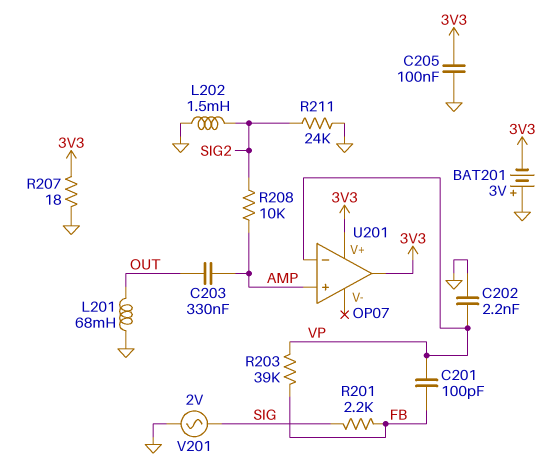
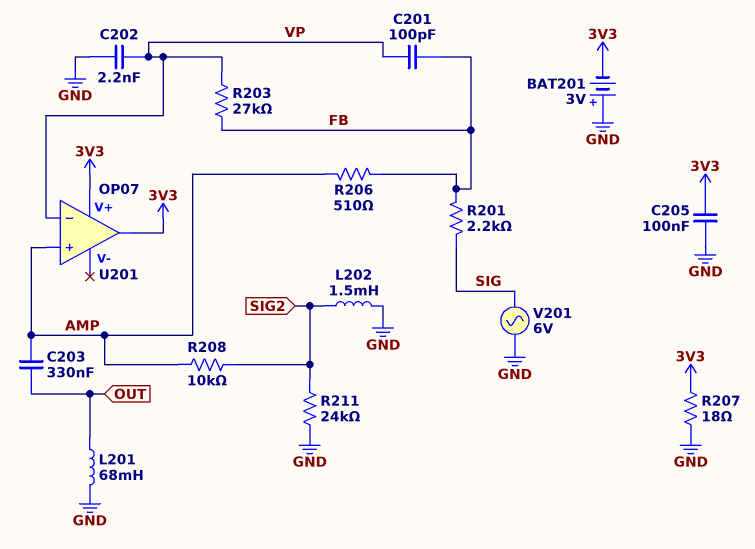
R203: 39k (FB, VP) -> 27k (FB, VP)
R206: none -> 510 (AMP, FB)
V201: AC 2V (GND, SIG) -> AC 6V (GND, SIG)

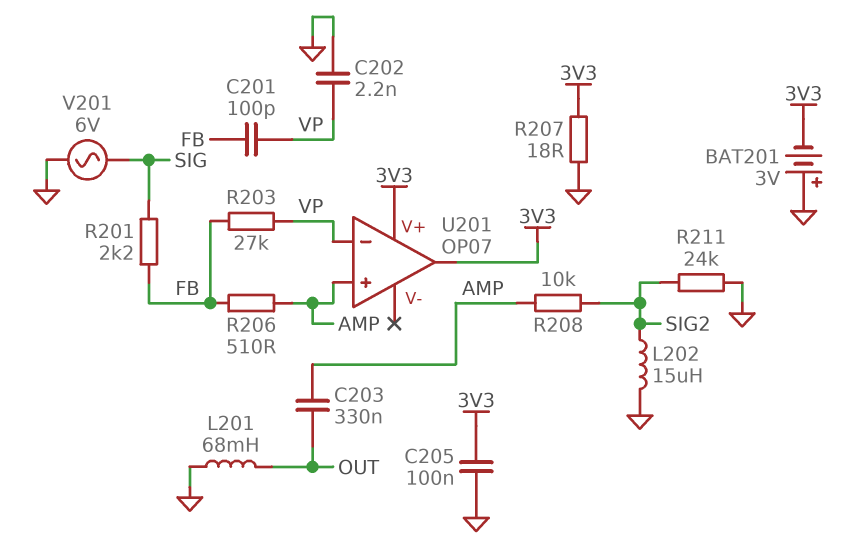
L202: 1.5mH (GND, SIG2) -> 15uH (GND, SIG2)

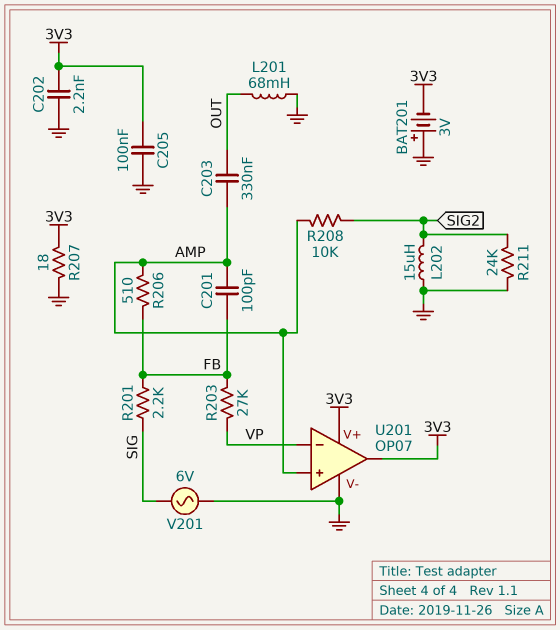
C201: 100pF (FB, VP) -> 100pF (AMP, FB)
C202: 2.2nF (GND, VP) -> 2.2nF (3V3, GND)
U201 pin V-: none -> GND

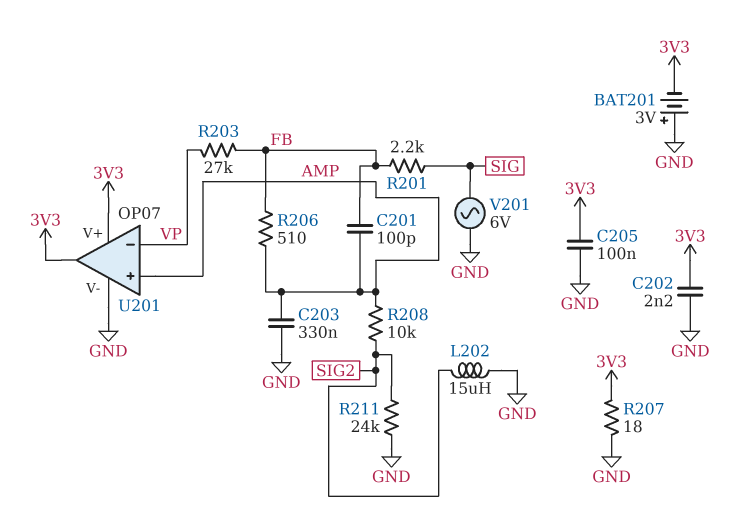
C203: 330nF (AMP, OUT) -> 330nF (AMP, GND)
L201: 68mH (GND, OUT) -> none

